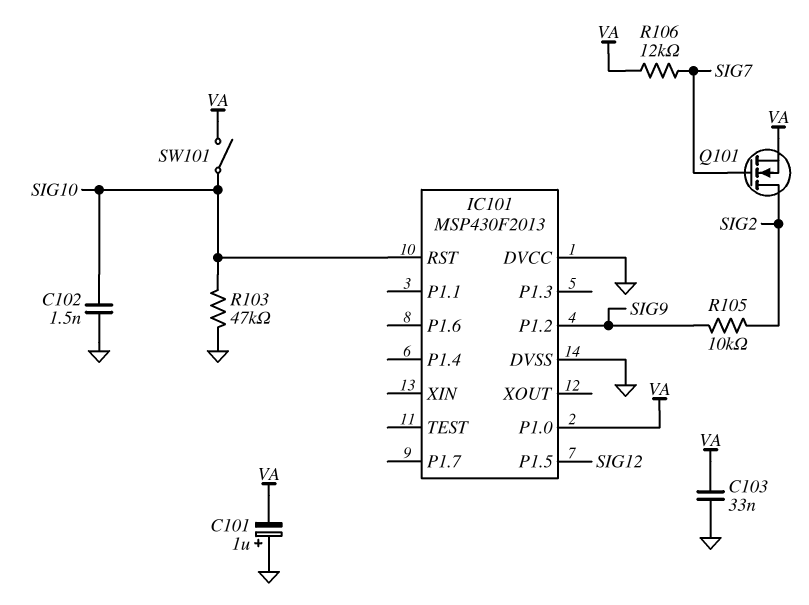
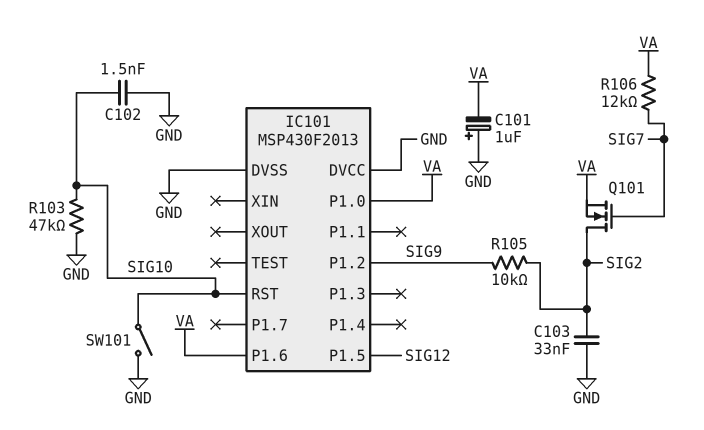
C103: 33nF (GND, VA) -> 33nF (GND, SIG2)
IC101 pin P1.6: none -> VA
SW101: switch (SIG10, VA) -> switch (GND, SIG10)

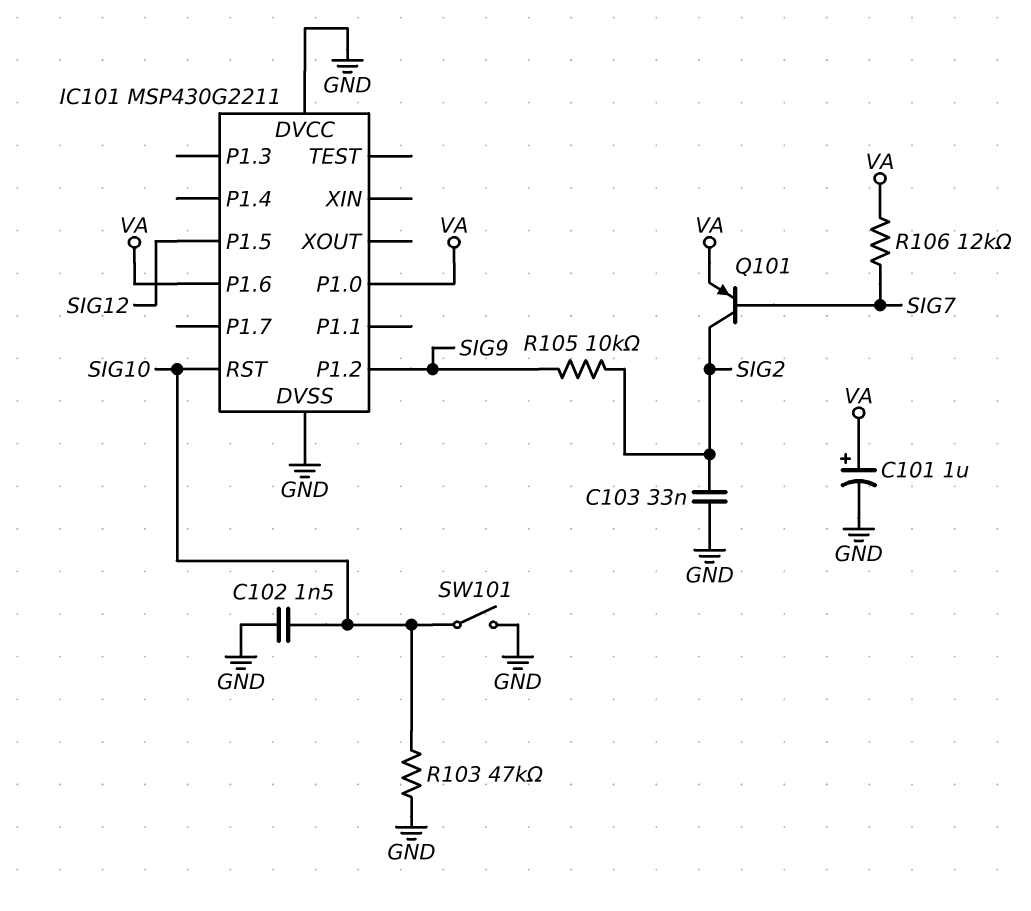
C101: 1uF (plus GND, minus VA) -> 1uF (plus VA, minus GND)
IC101: MSP430F2013 -> MSP430G2211
Q101: NMOS (G SIG7, D SIG2, S VA) -> PNP (B SIG7, C SIG2, E VA)

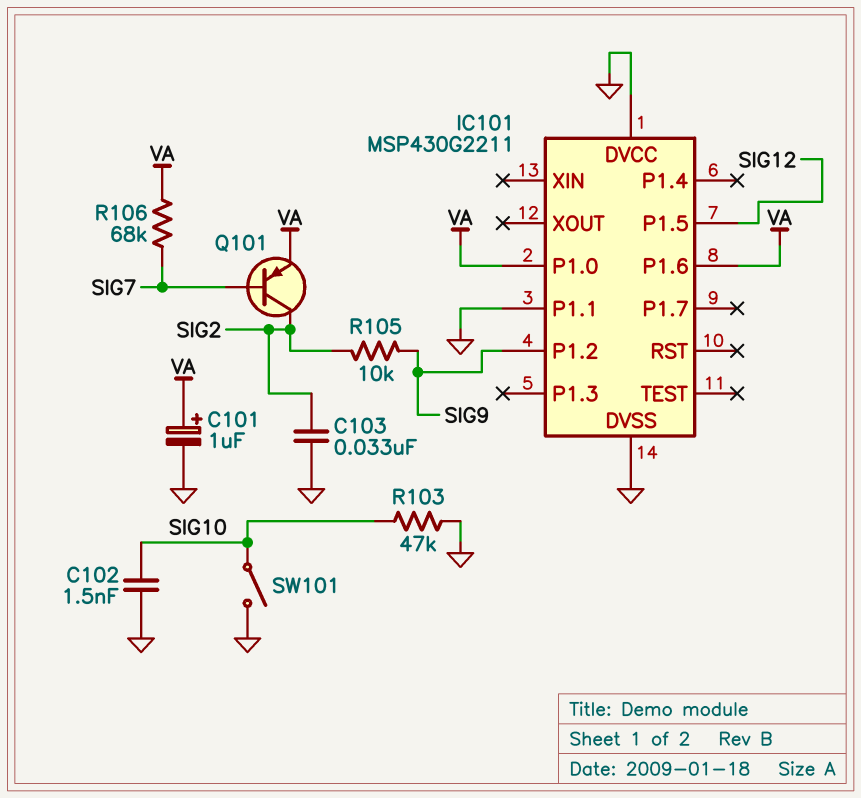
IC101 pin P1.1: none -> GND
IC101 pin RST: SIG10 -> none
R106: 12k (SIG7, VA) -> 68k (SIG7, VA)

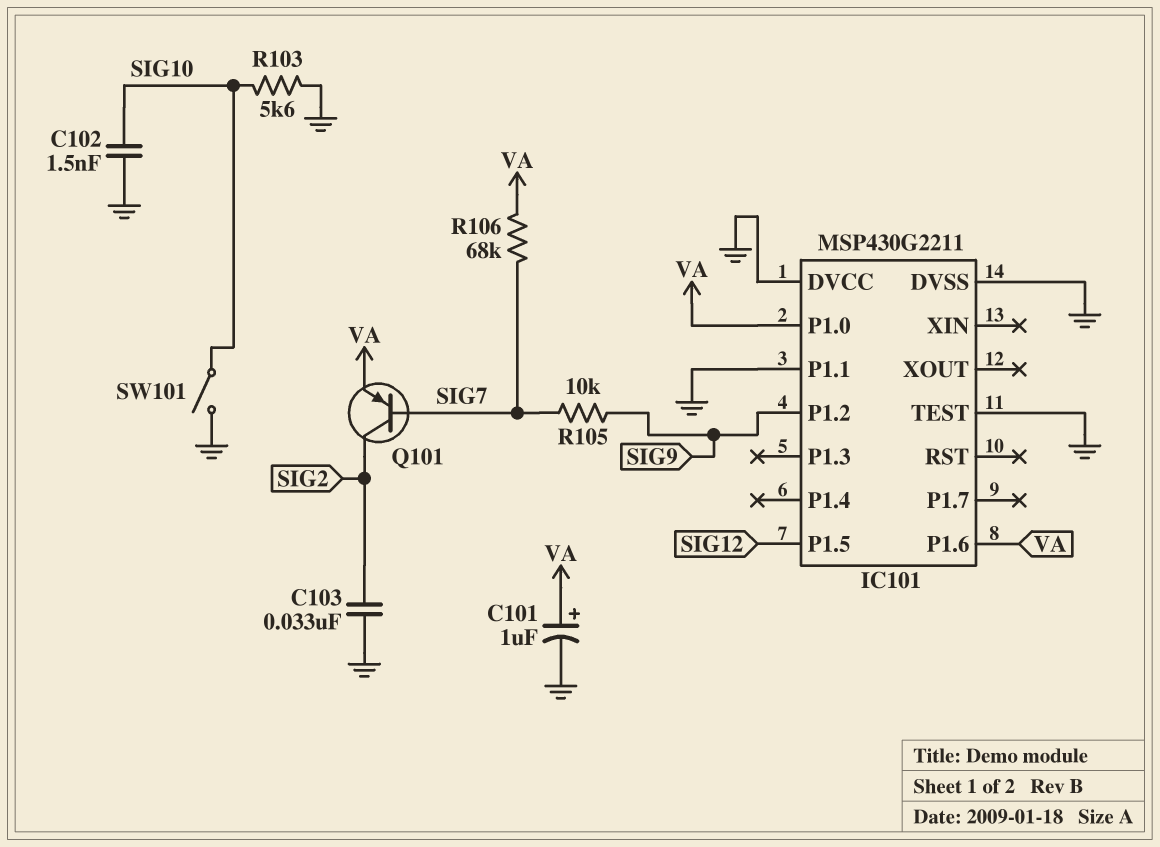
IC101 pin TEST: none -> GND
R103: 47k (GND, SIG10) -> 5.6k (GND, SIG10)
R105: 10k (SIG2, SIG9) -> 10k (SIG7, SIG9)

